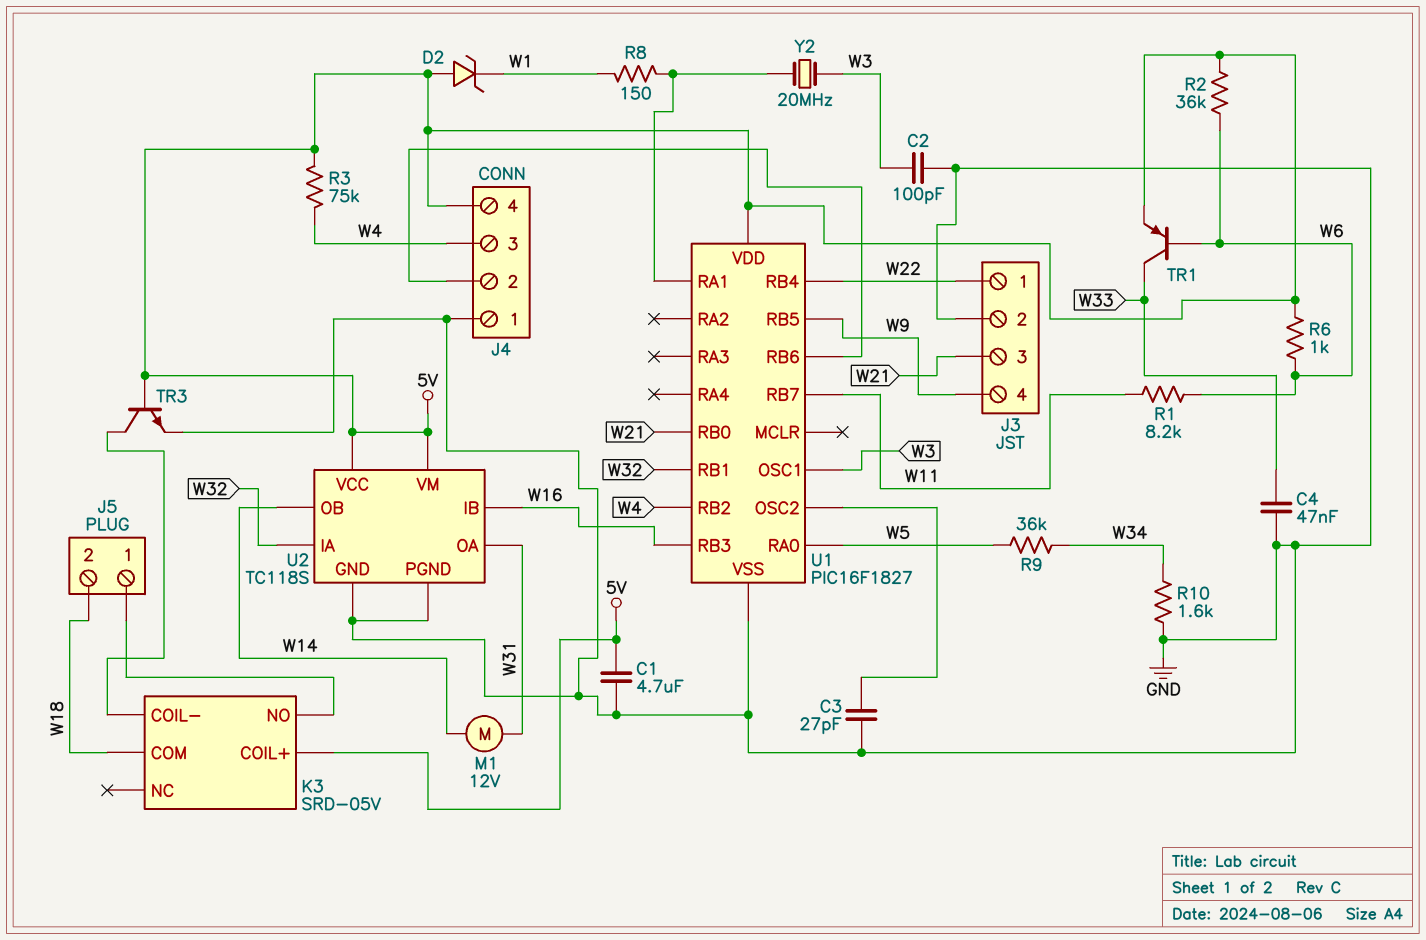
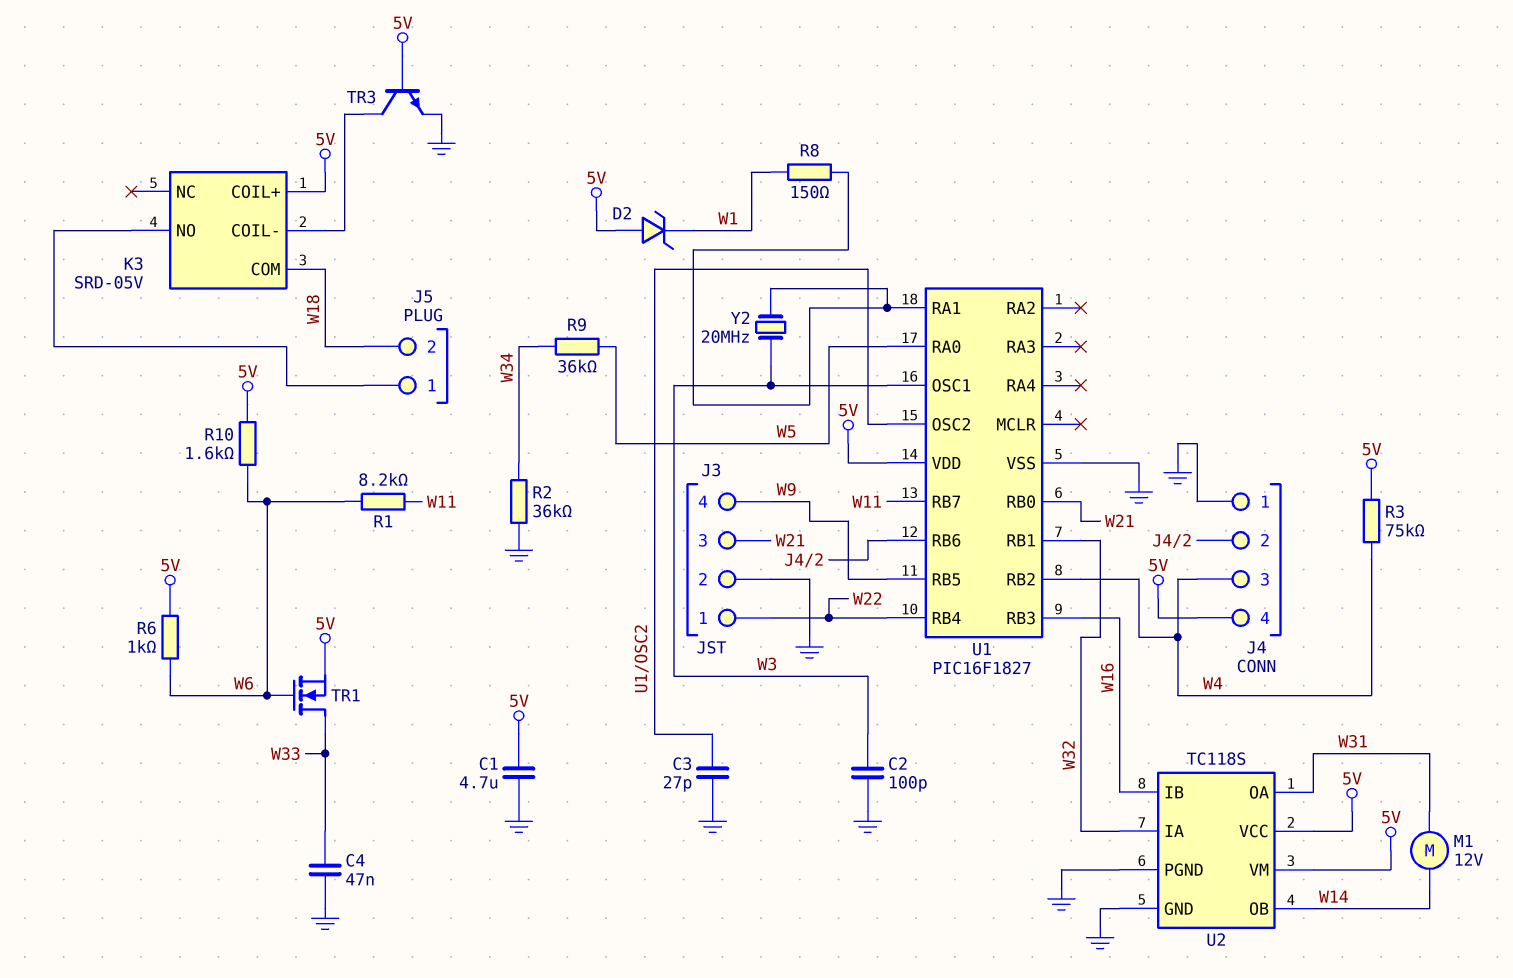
R2: 36k (5V, W6) -> 36k (GND, W34)
R10: 1.6k (GND, W34) -> 1.6k (5V, W6)
TR1: PNP (B W6, C W33, E 5V) -> NMOS (G W6, D W33, S 5V)

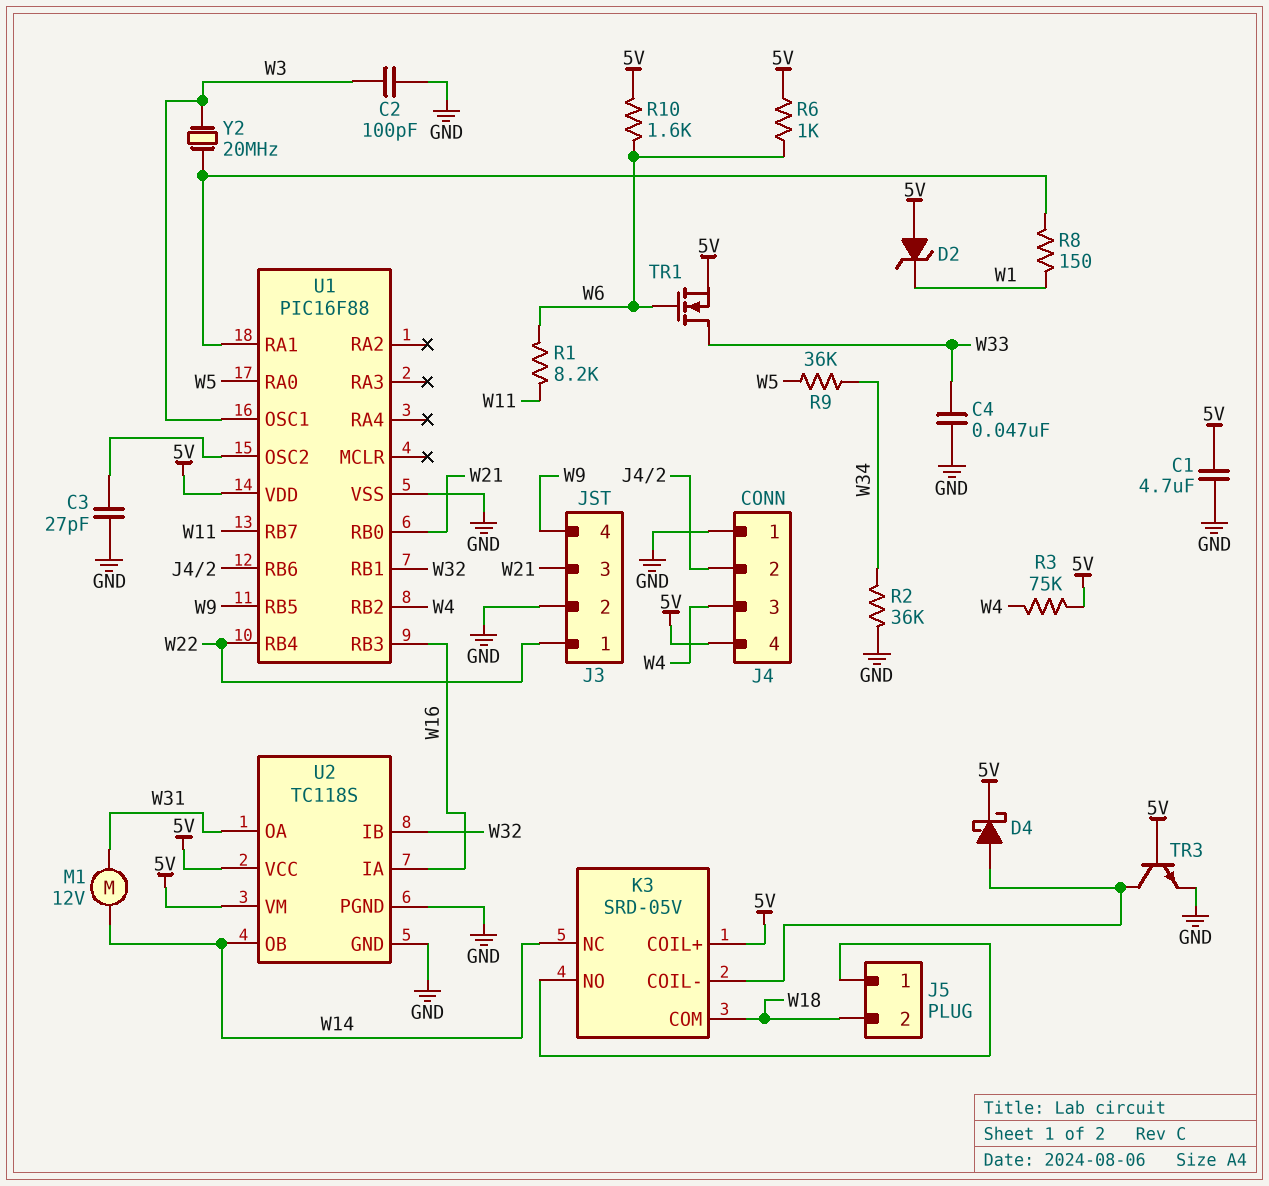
D4: none -> schottky (A K3/COIL-, K 5V)
K3 pin NC: none -> W14
U1: PIC16F1827 -> PIC16F88
U2 pin IA: W32 -> W16
U2 pin IB: W16 -> W32

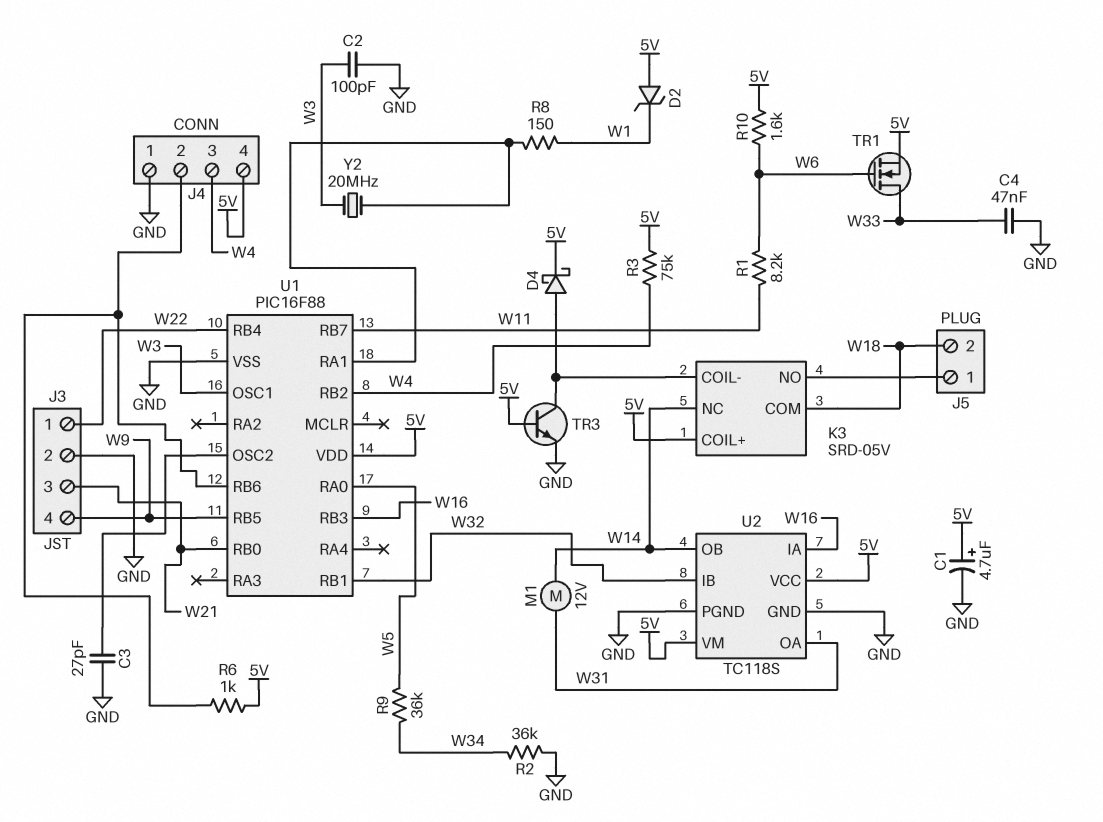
C1: 4.7uF (5V, GND) -> 4.7uF (plus 5V, minus GND)
R6: 1k (5V, W6) -> 1k (5V, J4/2)

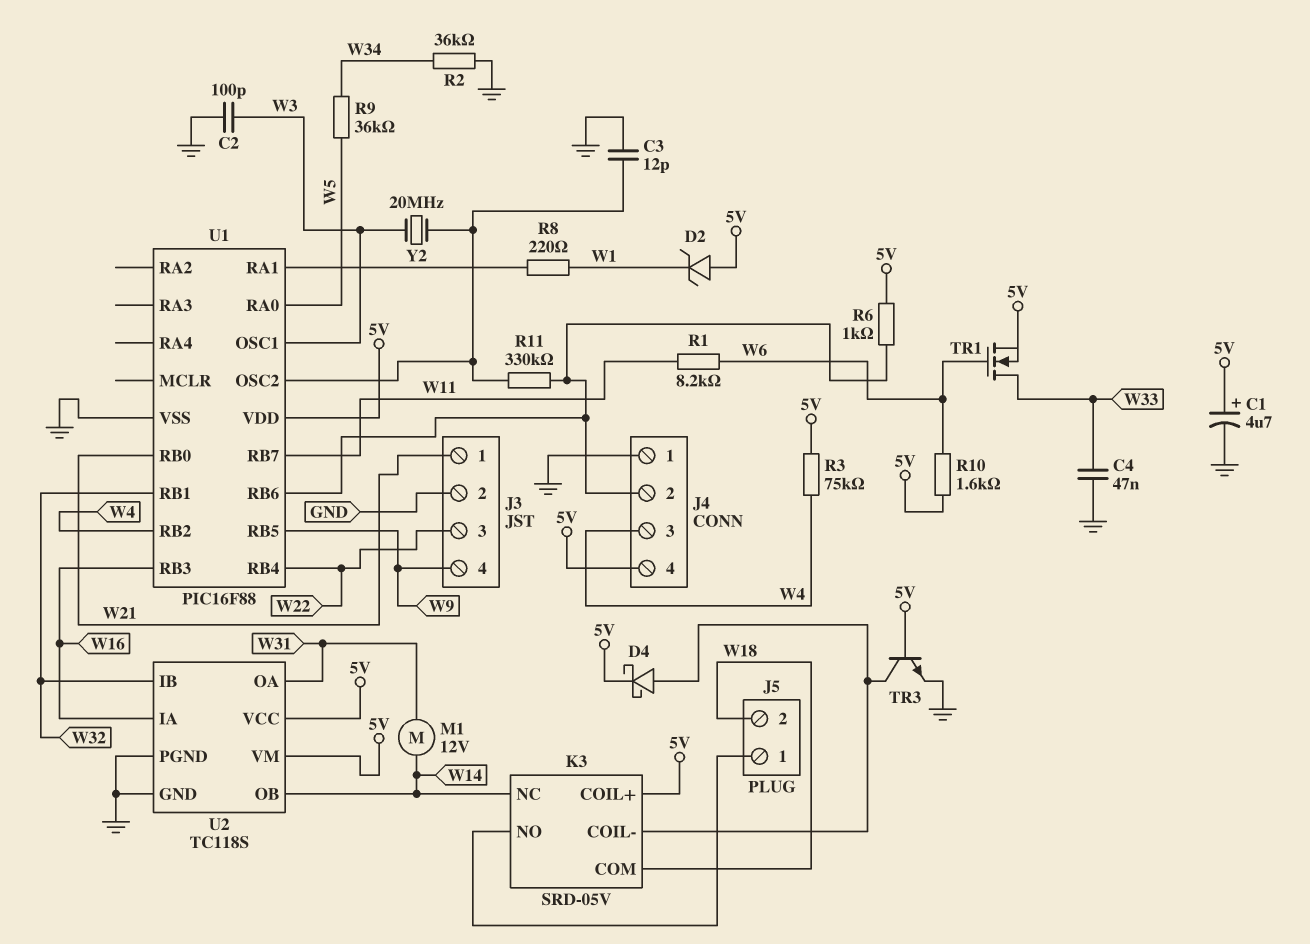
C3: 27pF (GND, U1/OSC2) -> 12pF (GND, U1/OSC2)
J3 pin 1: W22 -> W21
J3 pin 3: W21 -> W22
R8: 150 (U1/RA1, W1) -> 220 (U1/RA1, W1)
R11: none -> 330k (J4/2, U1/OSC2)
Y2: 20MHz (U1/RA1, W3) -> 20MHz (U1/OSC2, W3)

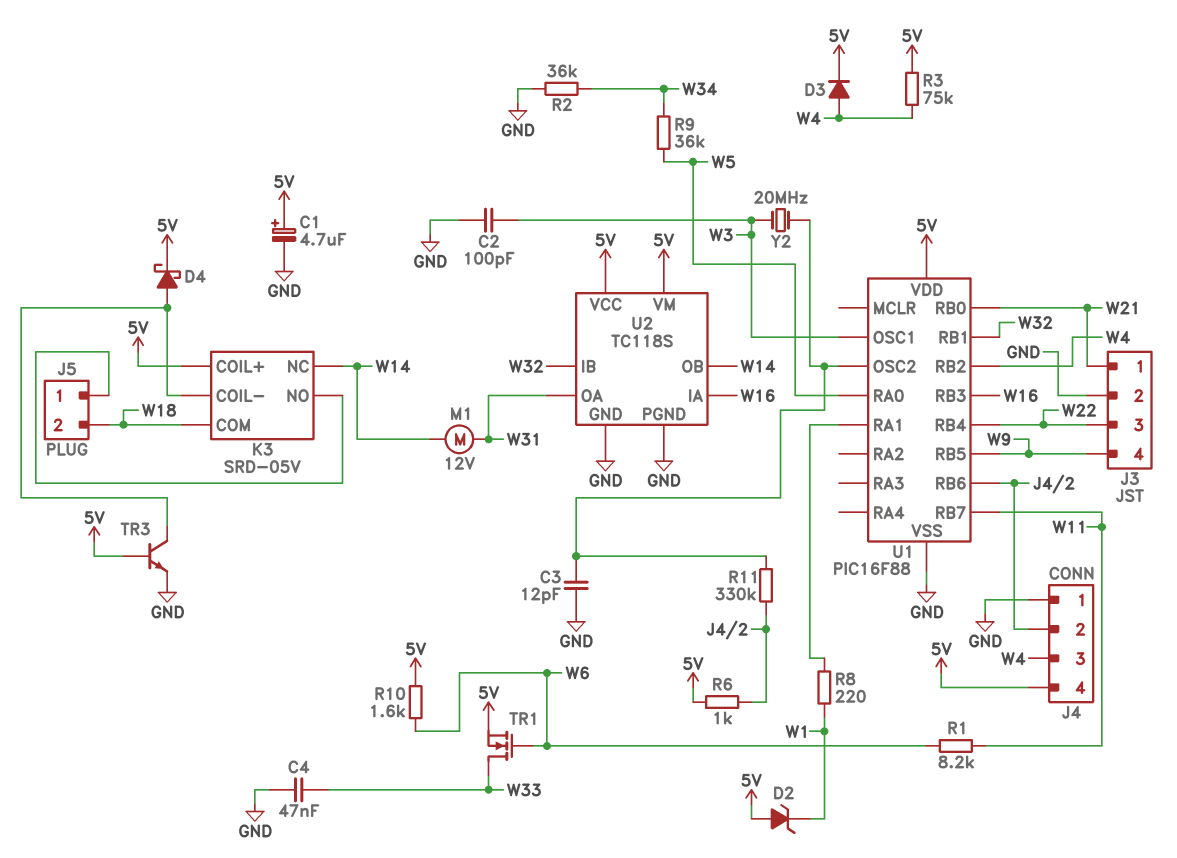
D3: none -> diode (A W4, K 5V)

